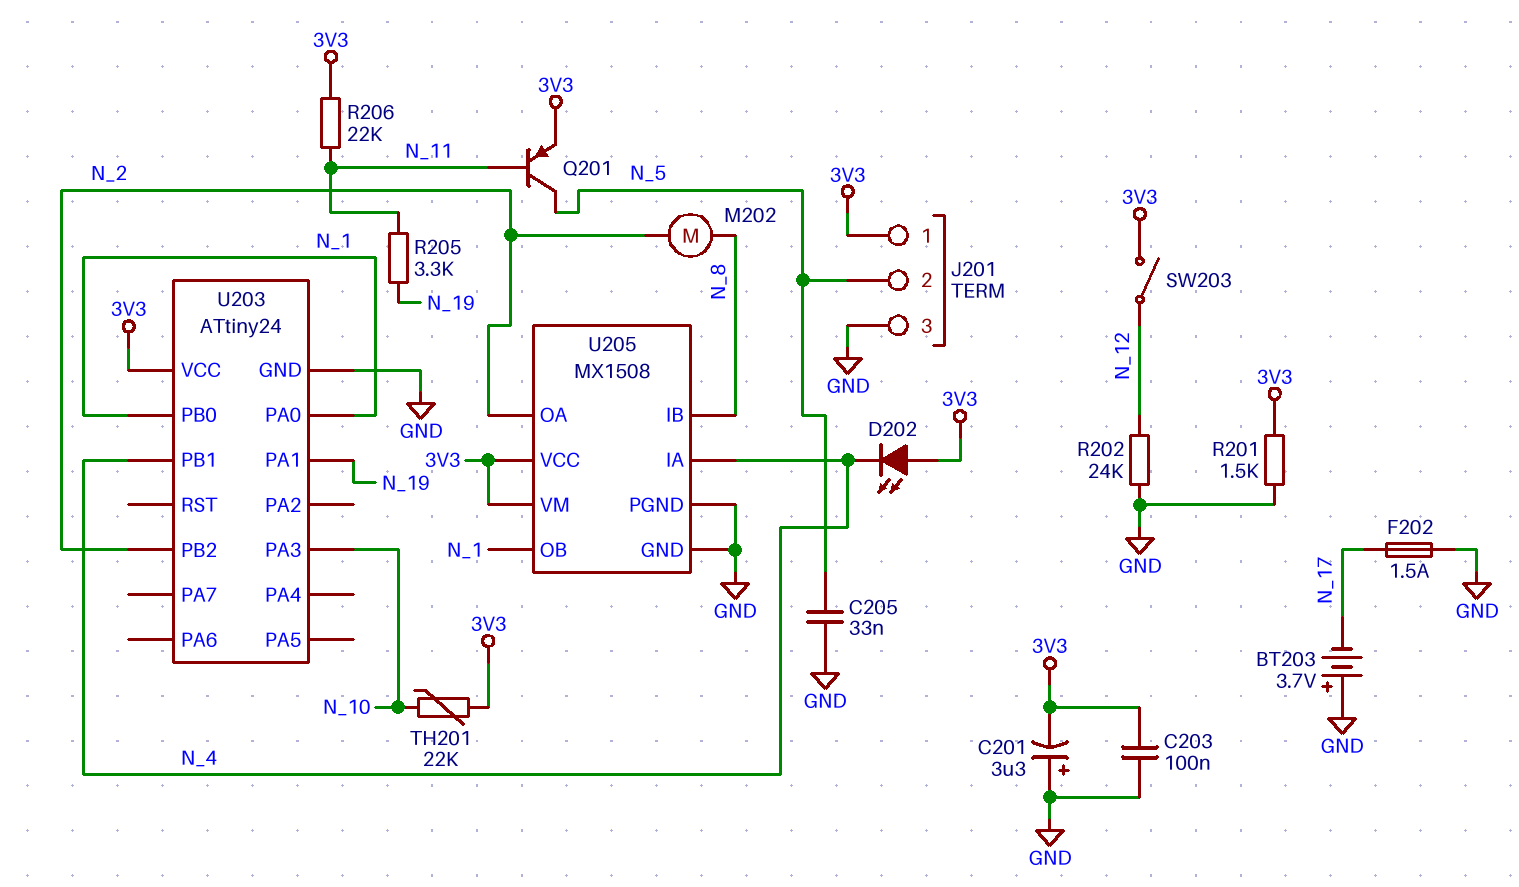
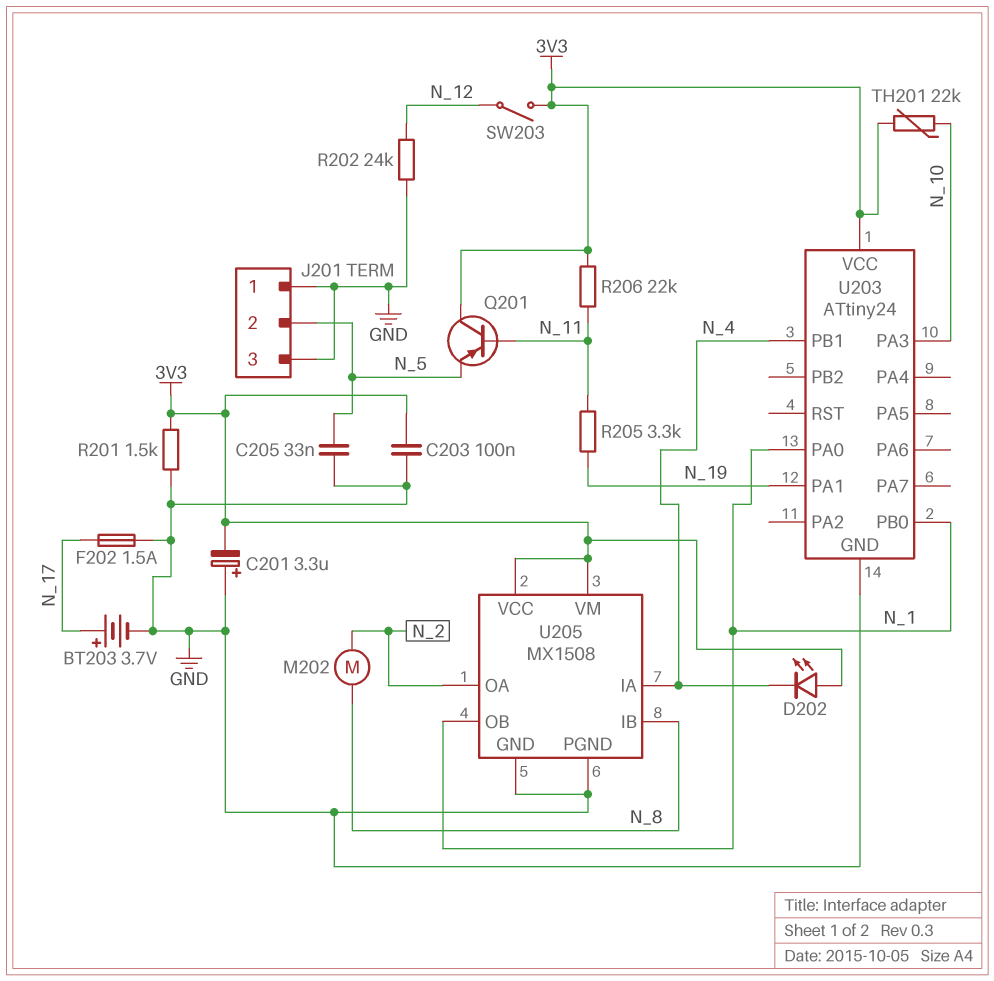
BT203: 3.7V (plus GND, minus N_17) -> 3.7V (plus N_17, minus GND)
J201 pin 1: 3V3 -> GND
Q201: PNP (B N_11, C N_5, E 3V3) -> PNP (B N_11, C 3V3, E N_5)
U203 pin PB2: N_2 -> none

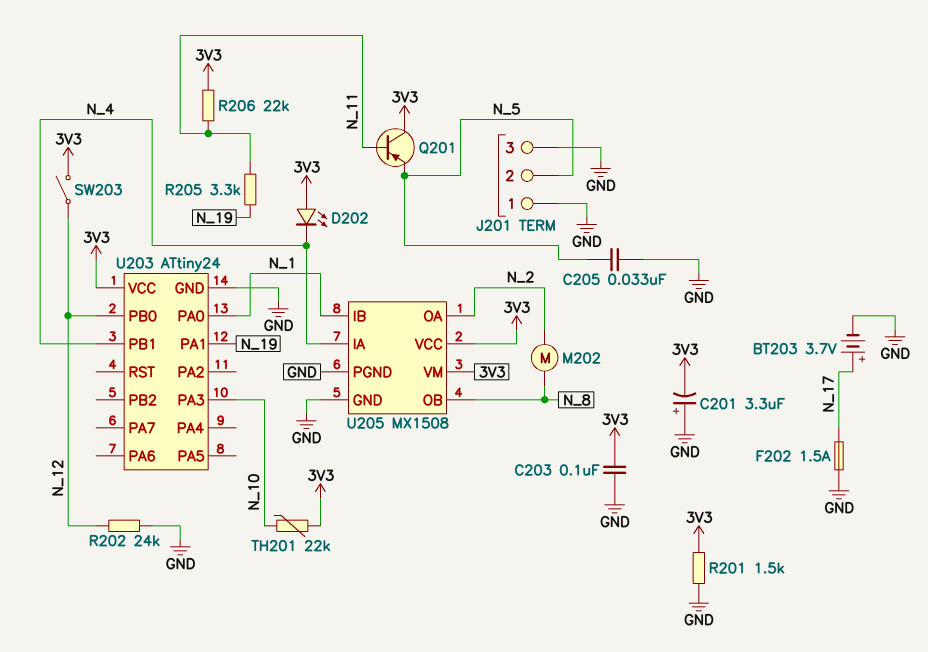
U203 pin PB0: N_1 -> N_12
U205 pin IB: N_8 -> N_1
U205 pin OB: N_1 -> N_8

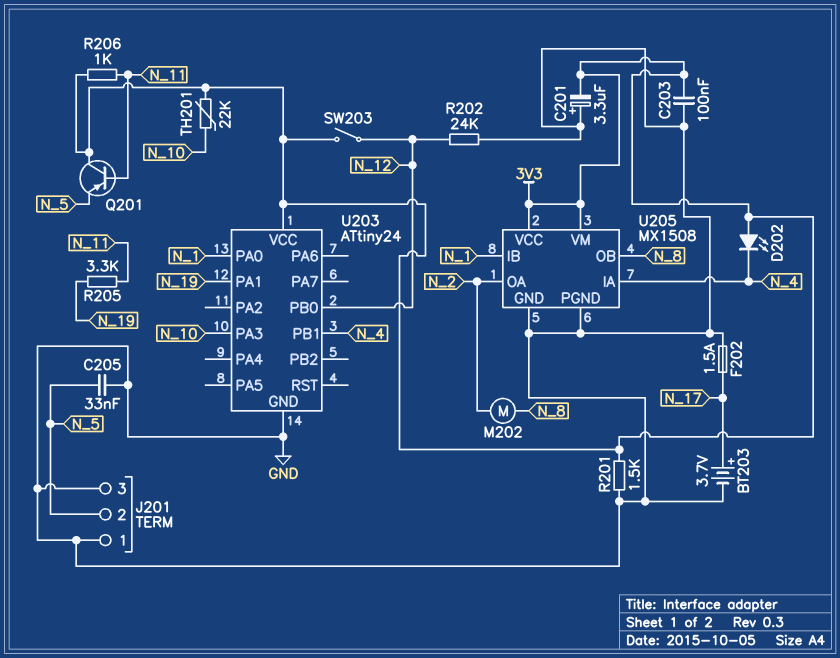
R206: 22k (3V3, N_11) -> 1k (3V3, N_11)

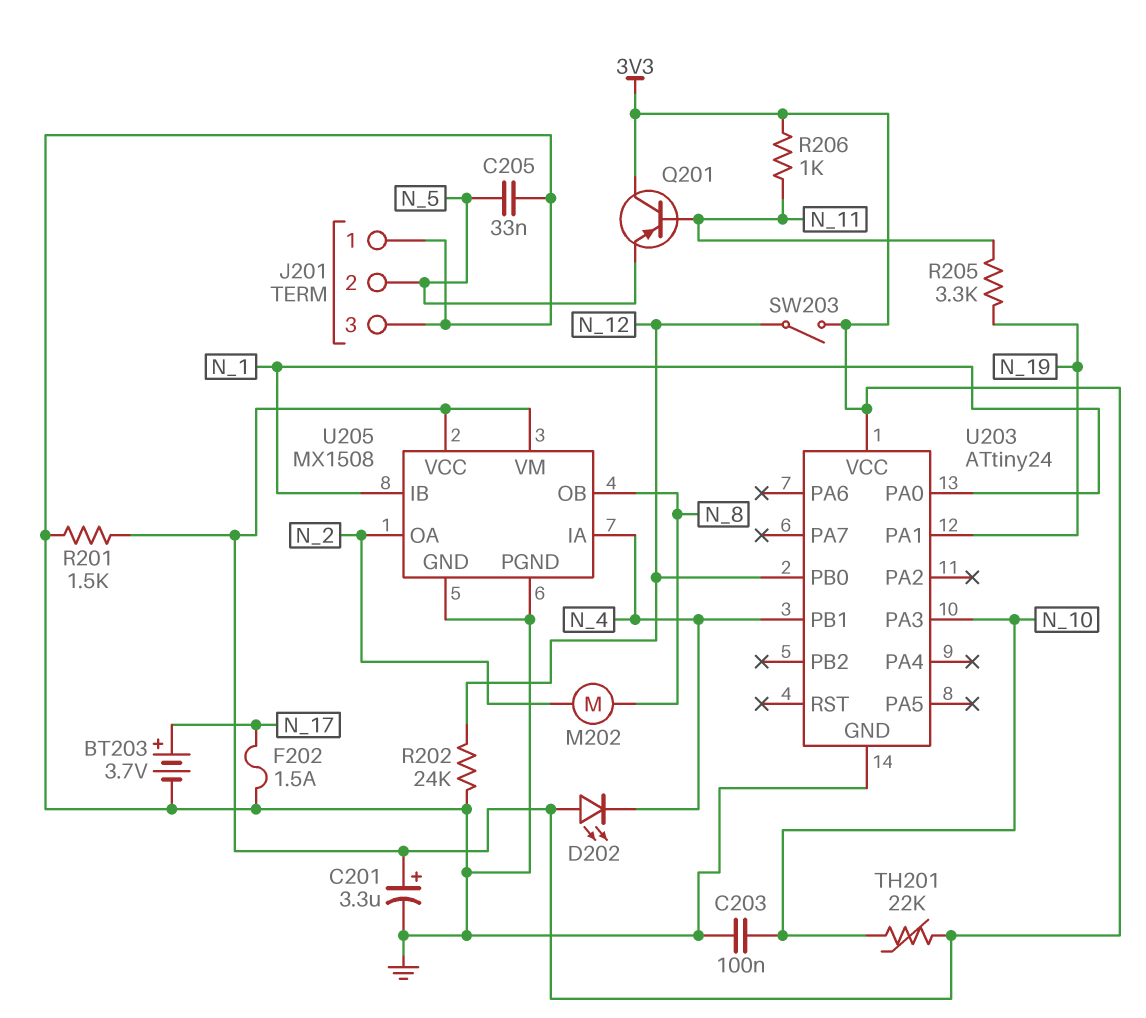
C201: 3.3uF (plus GND, minus 3V3) -> 3.3uF (plus 3V3, minus GND)
C203: 100nF (3V3, GND) -> 100nF (GND, N_10)

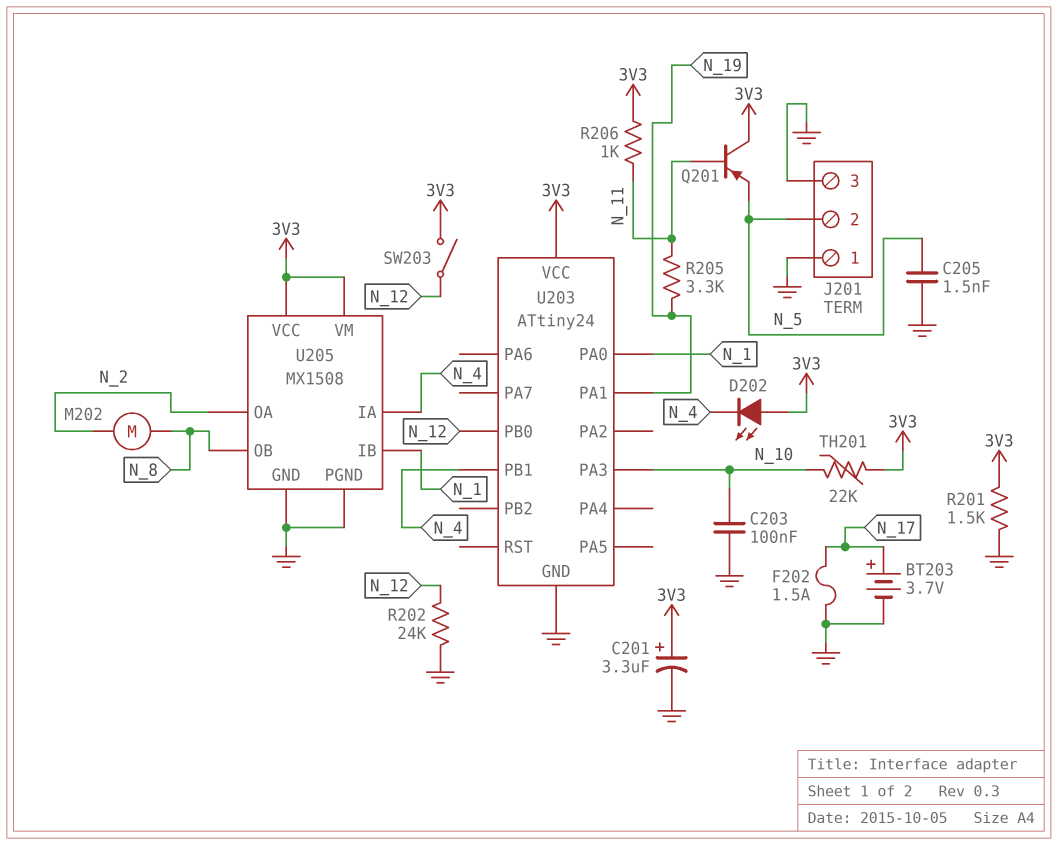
C205: 33nF (GND, N_5) -> 1.5nF (GND, N_5)

